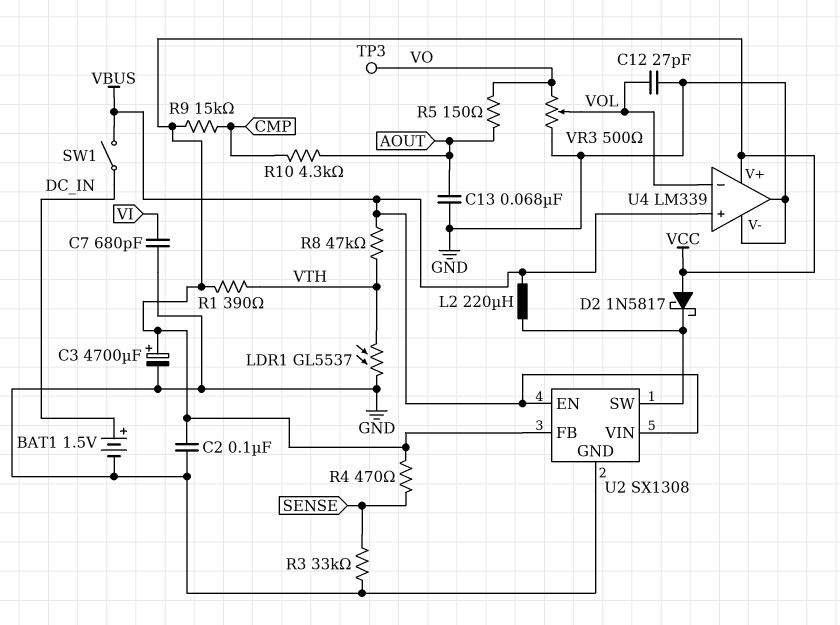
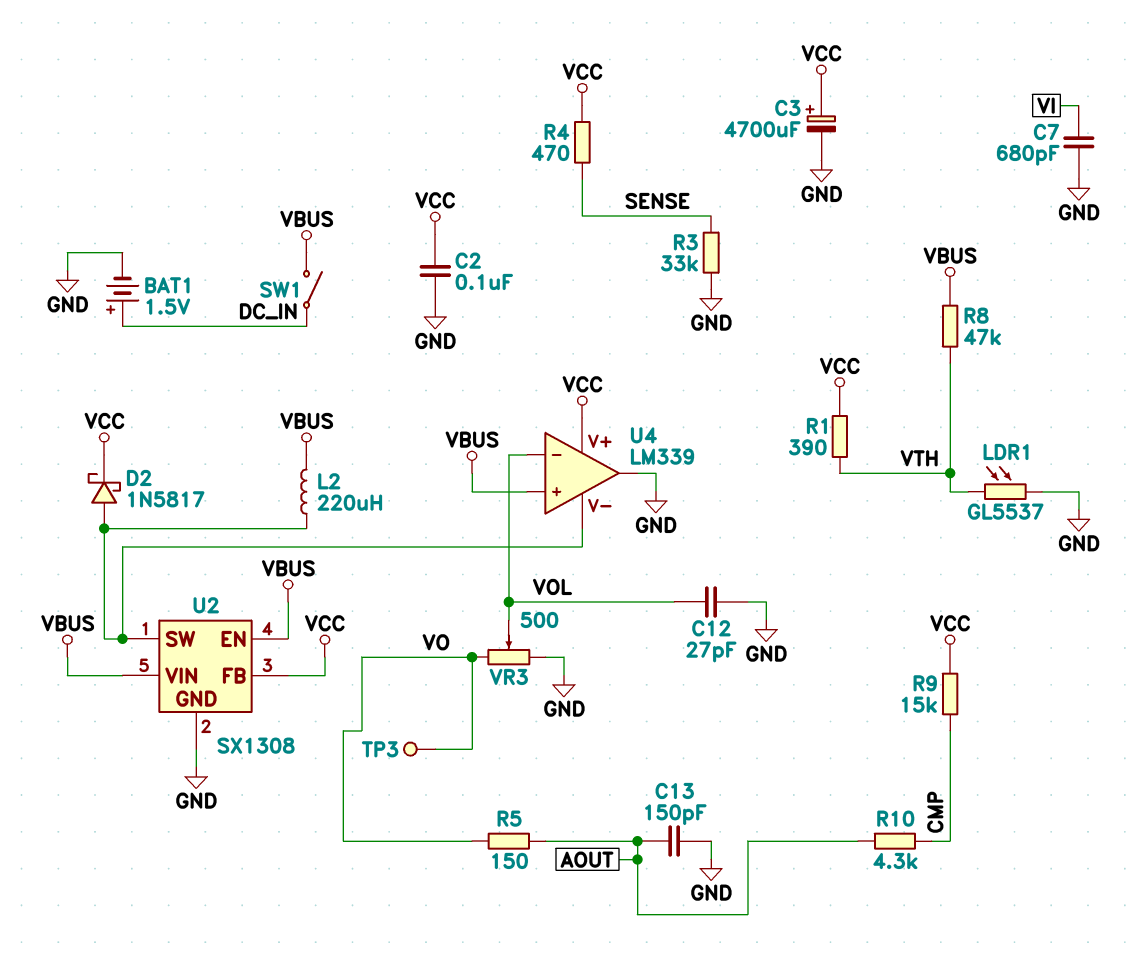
C13: 68nF (AOUT, GND) -> 150pF (AOUT, GND)
D2: schottky 1N5817 (A VCC, K U2/SW) -> schottky 1N5817 (A U2/SW, K VCC)
U4 pin V-: GND -> U2/SW

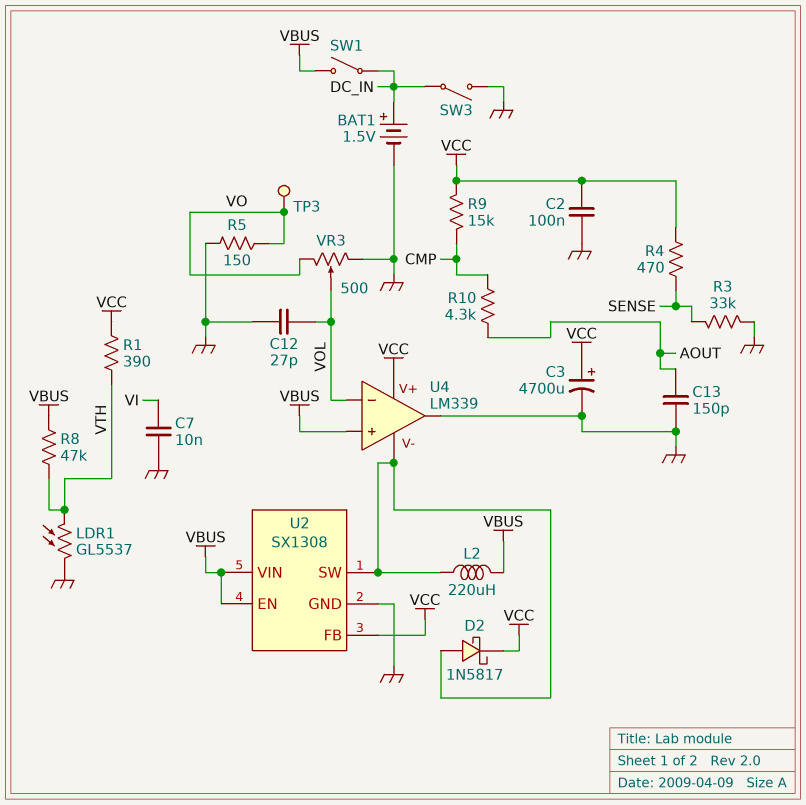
C7: 680pF (GND, VI) -> 10nF (GND, VI)
R5: 150 (AOUT, VO) -> 150 (GND, VO)
SW3: none -> switch (DC_IN, GND)

